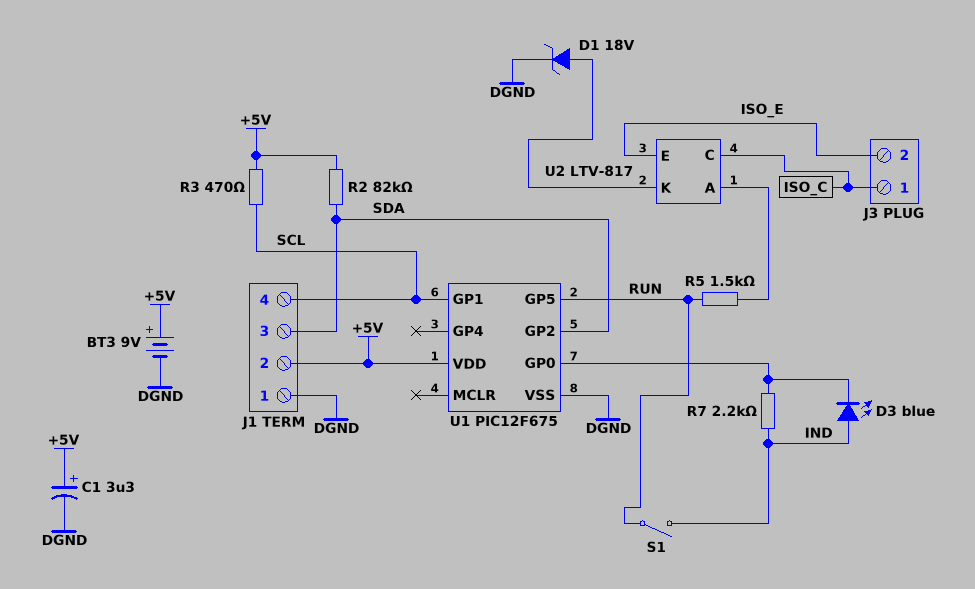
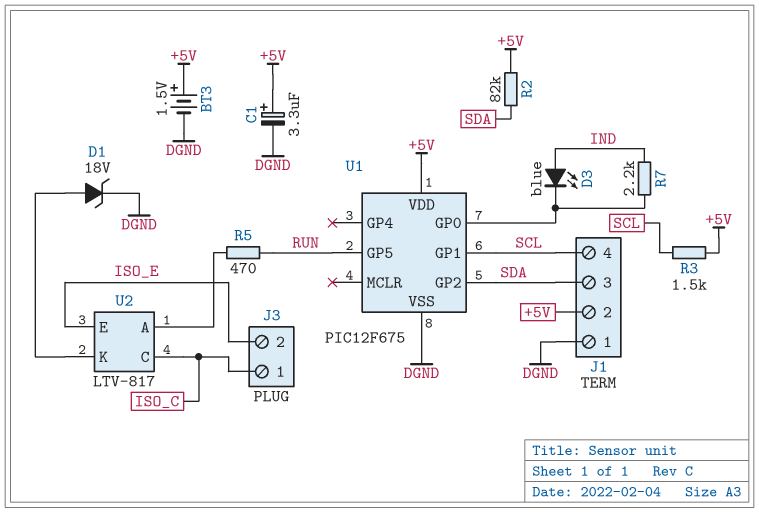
BT3: 9V (plus +5V, minus DGND) -> 1.5V (plus +5V, minus DGND)
R3: 470 (+5V, SCL) -> 1.5k (+5V, SCL)
R5: 1.5k (RUN, U2/A) -> 470 (RUN, U2/A)
S1: switch (IND, RUN) -> none

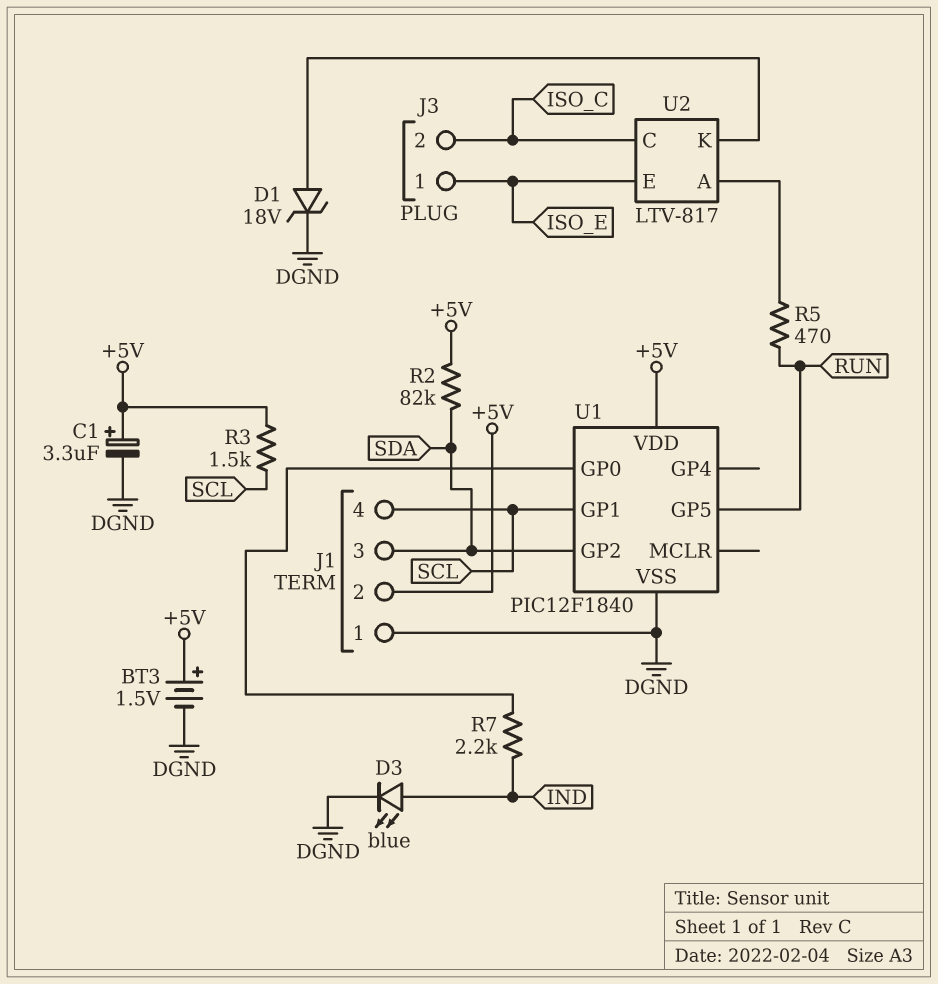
D3: LED blue (A IND, K U1/GP0) -> LED blue (A IND, K DGND)
J3 pin 1: ISO_C -> ISO_E
J3 pin 2: ISO_E -> ISO_C
U1: PIC12F675 -> PIC12F1840

